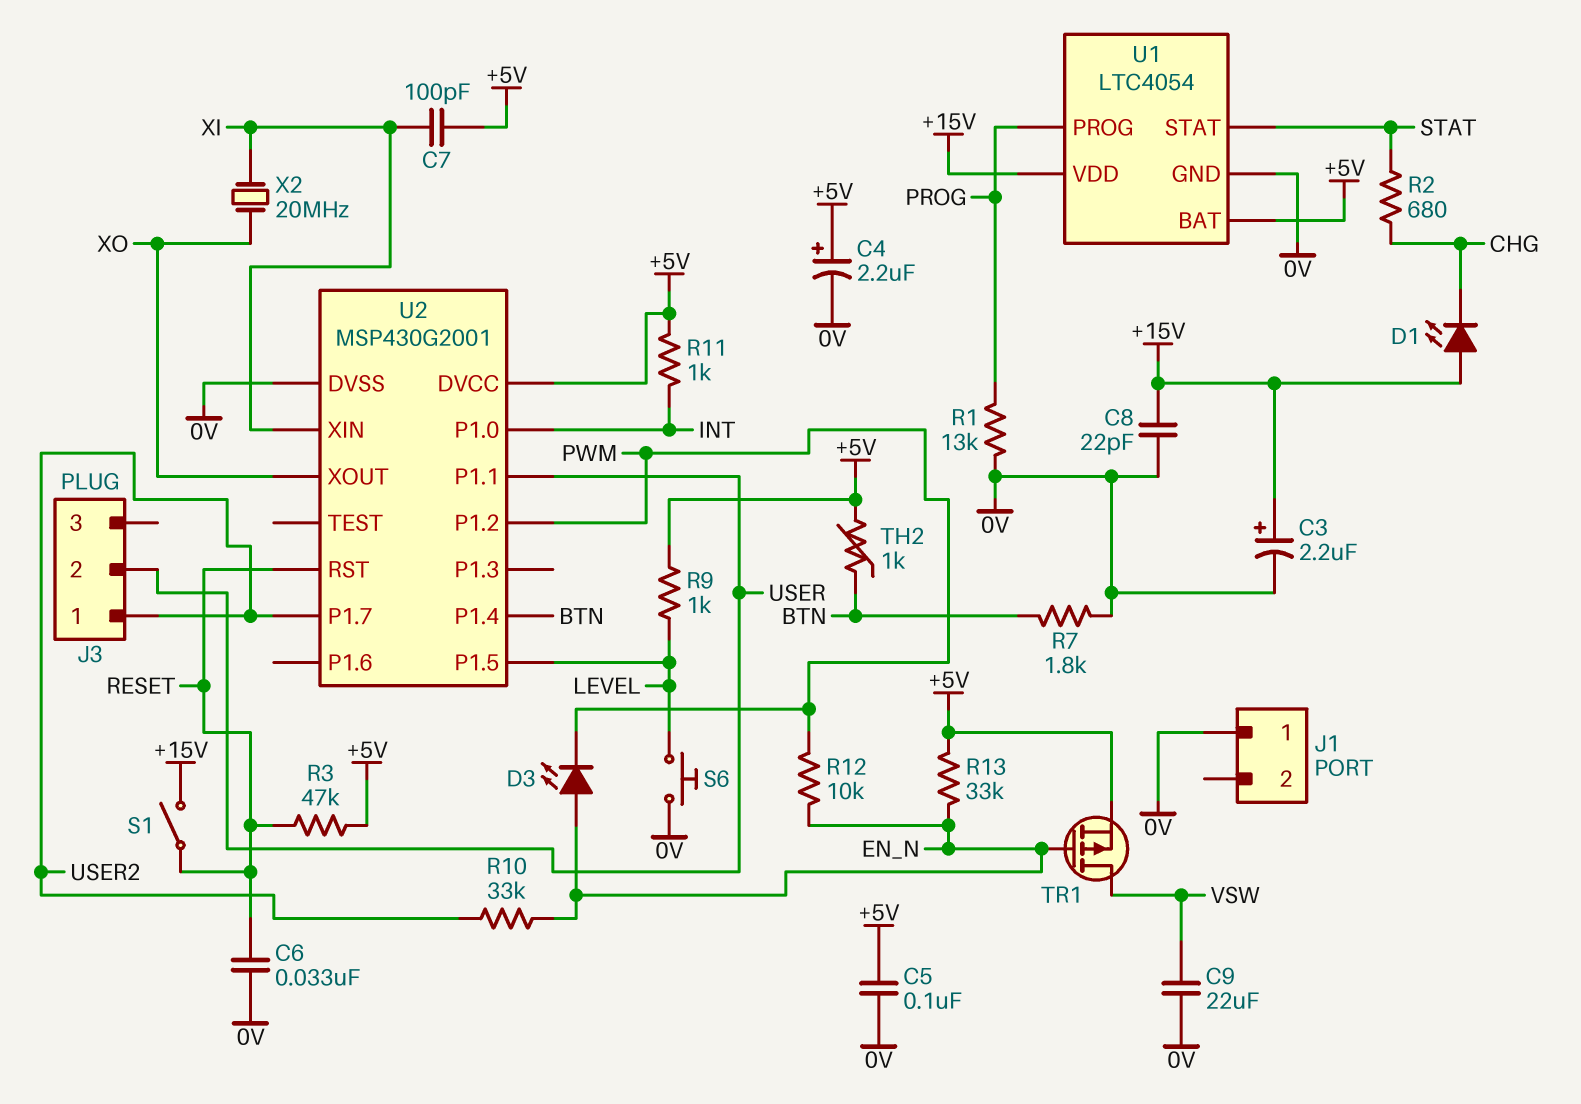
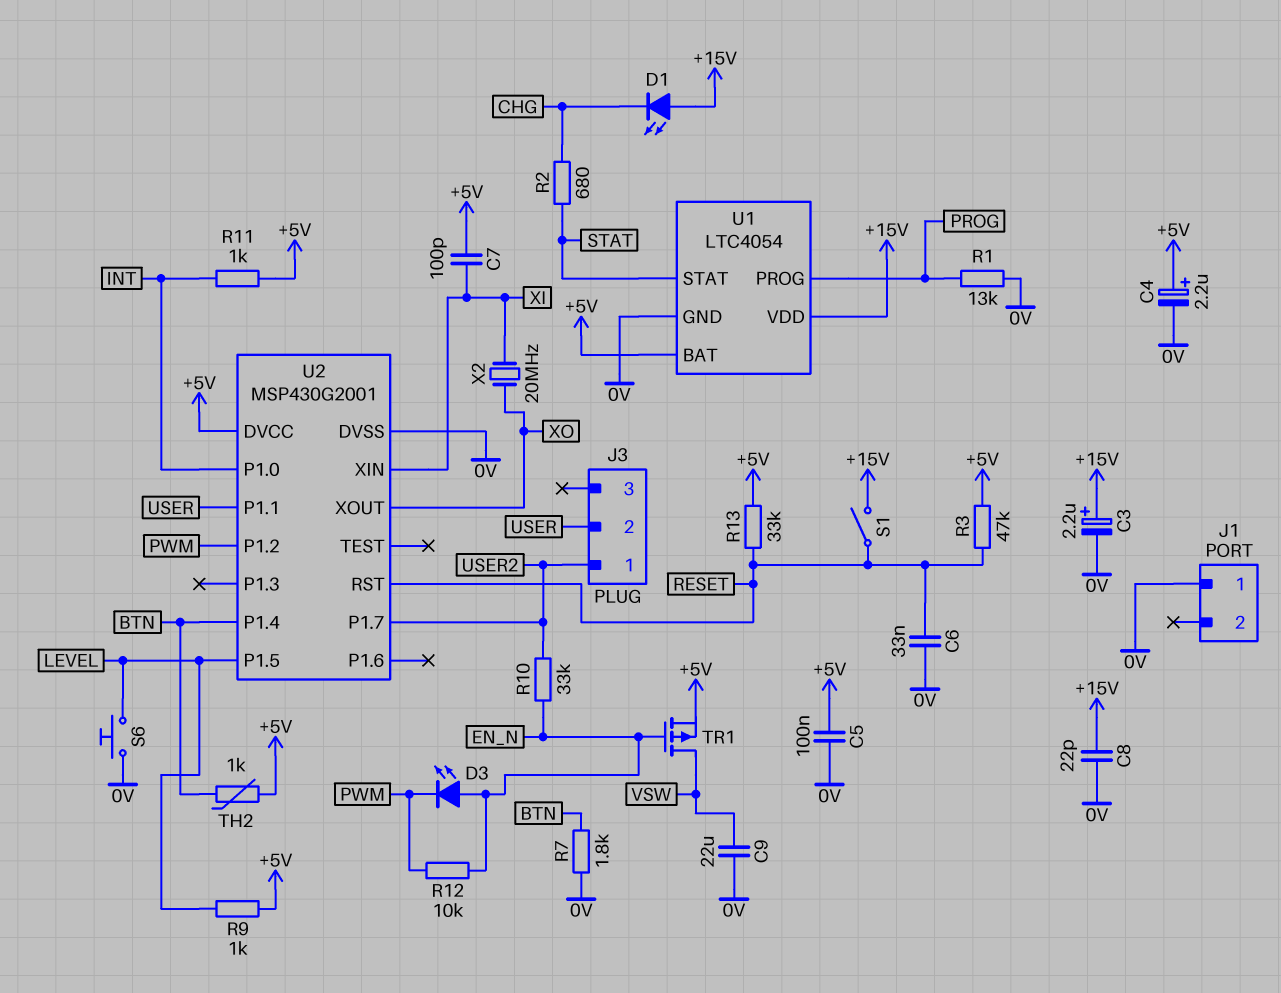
R13: 33k (+5V, EN_N) -> 33k (+5V, RESET)

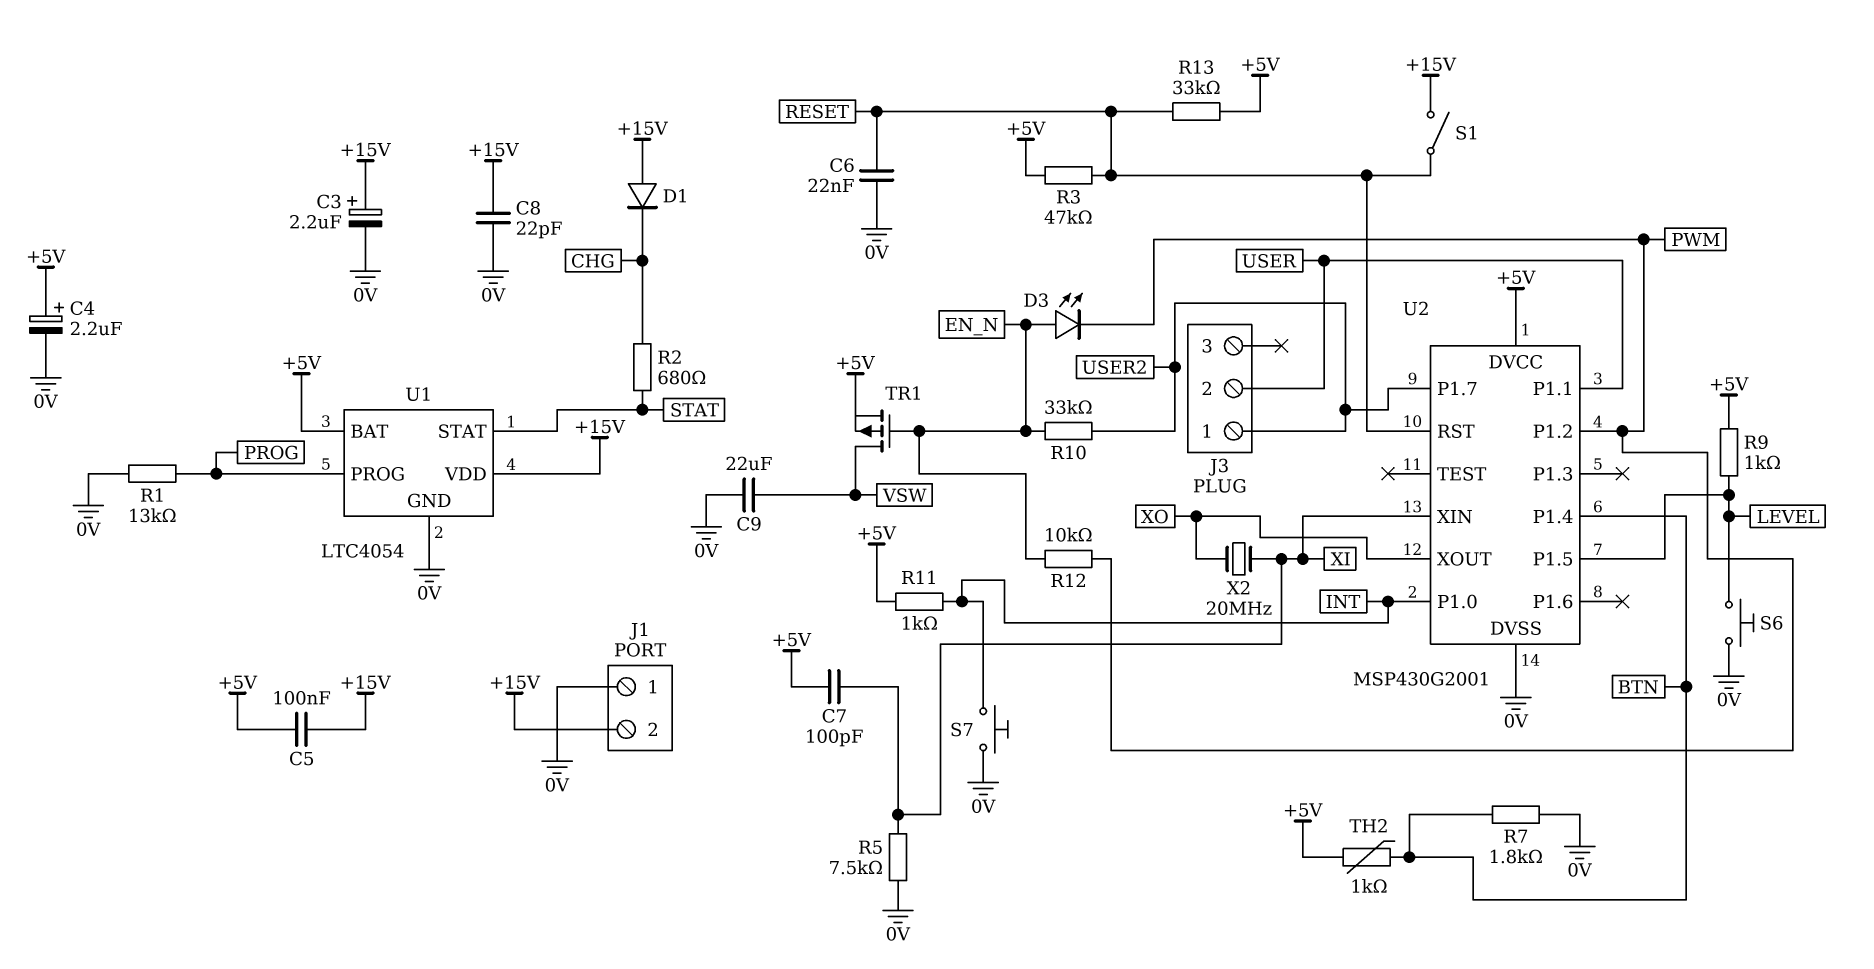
C5: 100nF (+5V, 0V) -> 100nF (+5V, +15V)
C6: 33nF (0V, RESET) -> 22nF (0V, RESET)
D1: LED (A +15V, K CHG) -> diode (A +15V, K CHG)
J1 pin 2: none -> +15V
R5: none -> 7.5k (0V, XI)
S7: none -> button (0V, INT)

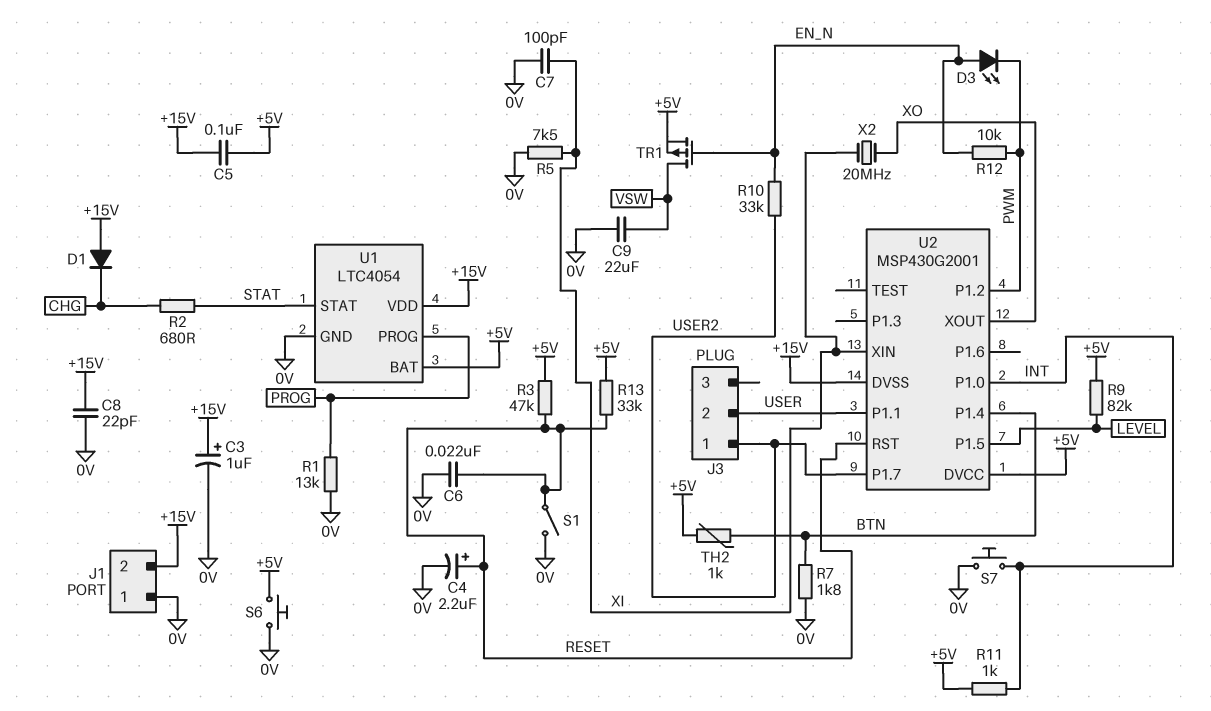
C3: 2.2uF (plus +15V, minus 0V) -> 1uF (plus +15V, minus 0V)
C4: 2.2uF (plus +5V, minus 0V) -> 2.2uF (plus RESET, minus 0V)
C7: 100pF (+5V, XI) -> 100pF (0V, XI)
R9: 1k (+5V, LEVEL) -> 82k (+5V, LEVEL)
S1: switch (+15V, RESET) -> switch (0V, RESET)
S6: button (0V, LEVEL) -> button (+5V, 0V)
U2 pin DVSS: 0V -> +15V

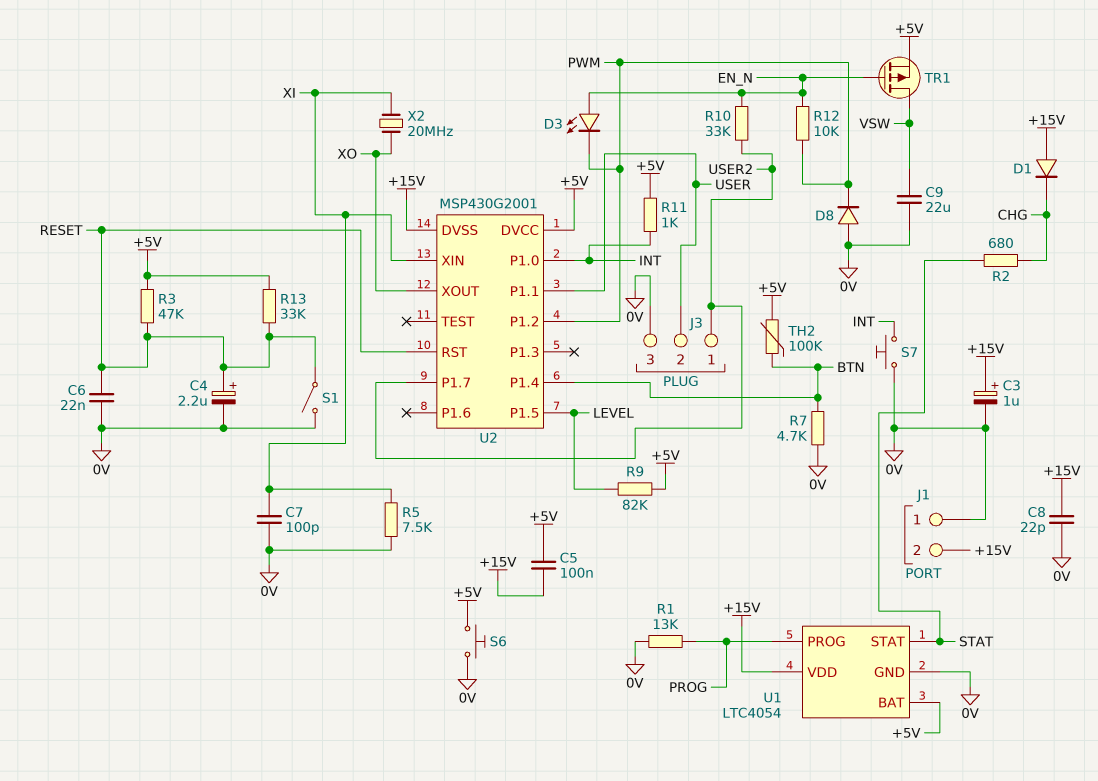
D8: none -> diode (A 0V, K PWM)
J3 pin 3: none -> 0V
R7: 1.8k (0V, BTN) -> 4.7k (0V, BTN)
TH2: 1k (+5V, BTN) -> 100k (+5V, BTN)

